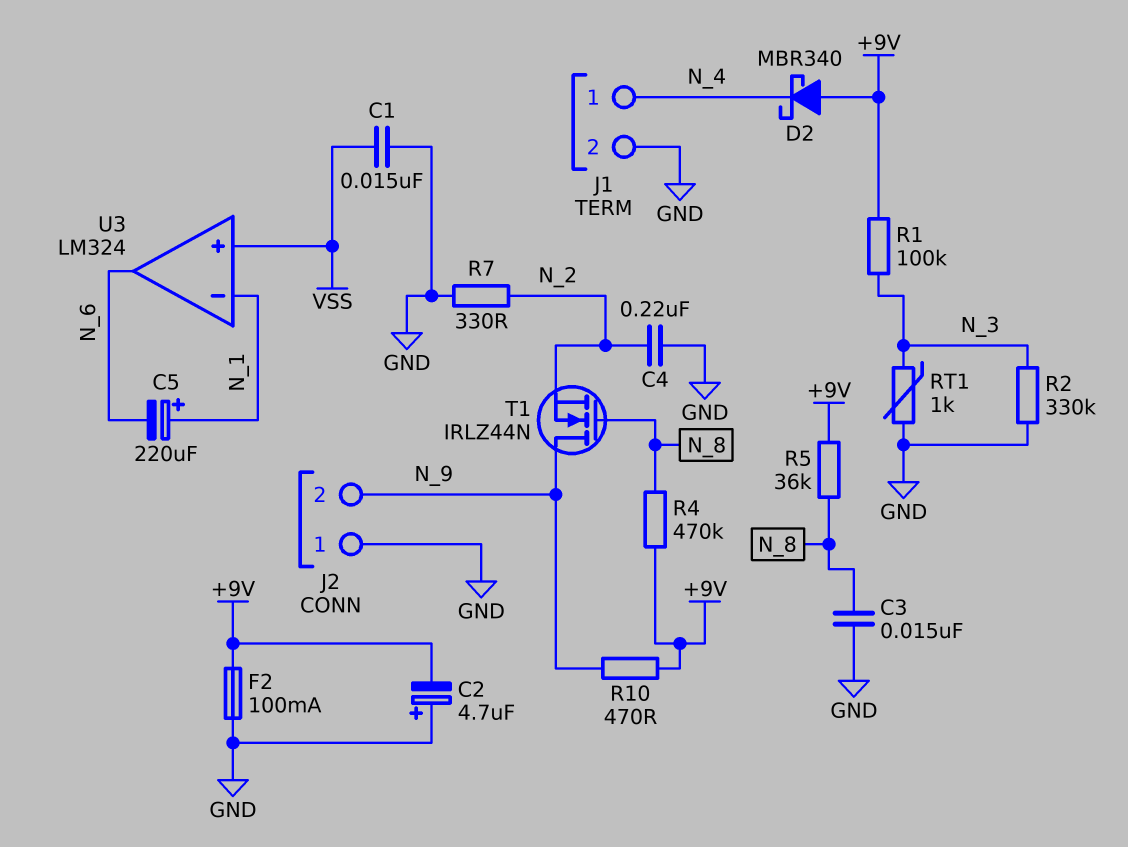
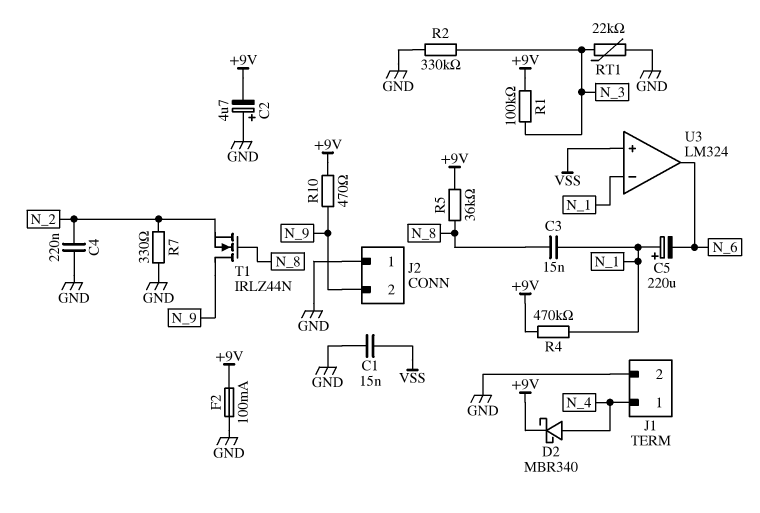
C3: 15nF (GND, N_8) -> 15nF (N_1, N_8)
D2: schottky MBR340 (A +9V, K N_4) -> schottky MBR340 (A N_4, K +9V)
R4: 470k (+9V, N_8) -> 470k (+9V, N_1)
RT1: 1k (GND, N_3) -> 22k (GND, N_3)

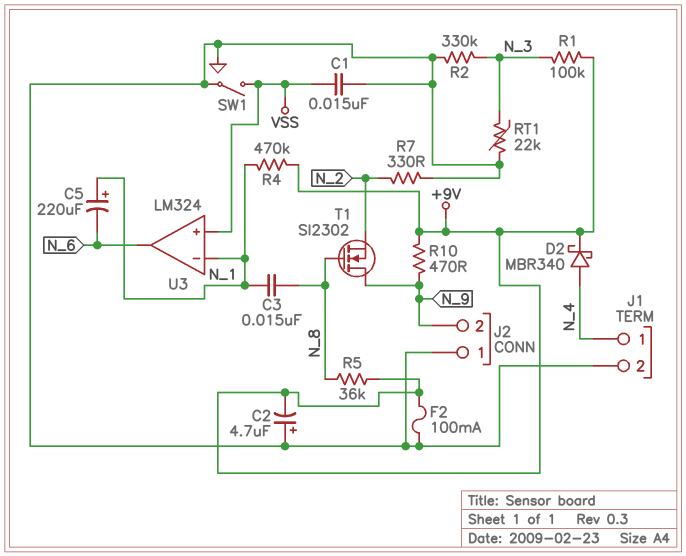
C4: 220nF (GND, N_2) -> none
SW1: none -> switch (GND, VSS)
T1: NMOS IRLZ44N (G N_8, D N_9, S N_2) -> NMOS SI2302 (G N_8, D N_9, S N_2)

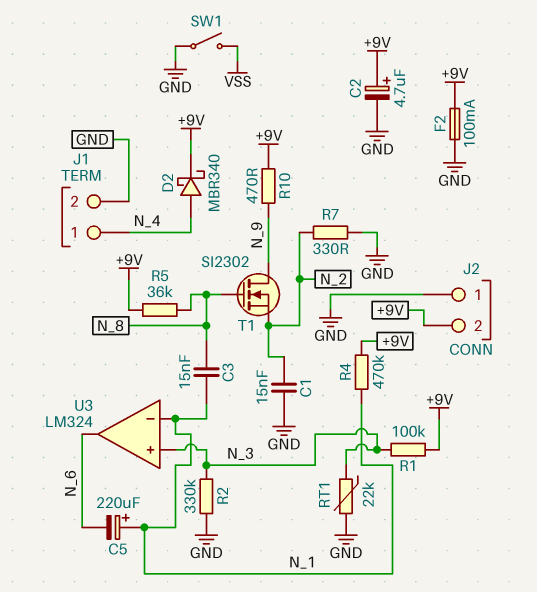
C1: 15nF (GND, VSS) -> 15nF (GND, N_2)
C2: 4.7uF (plus GND, minus +9V) -> 4.7uF (plus +9V, minus GND)
J2 pin 2: N_9 -> +9V
U3 pin in+: VSS -> N_3

